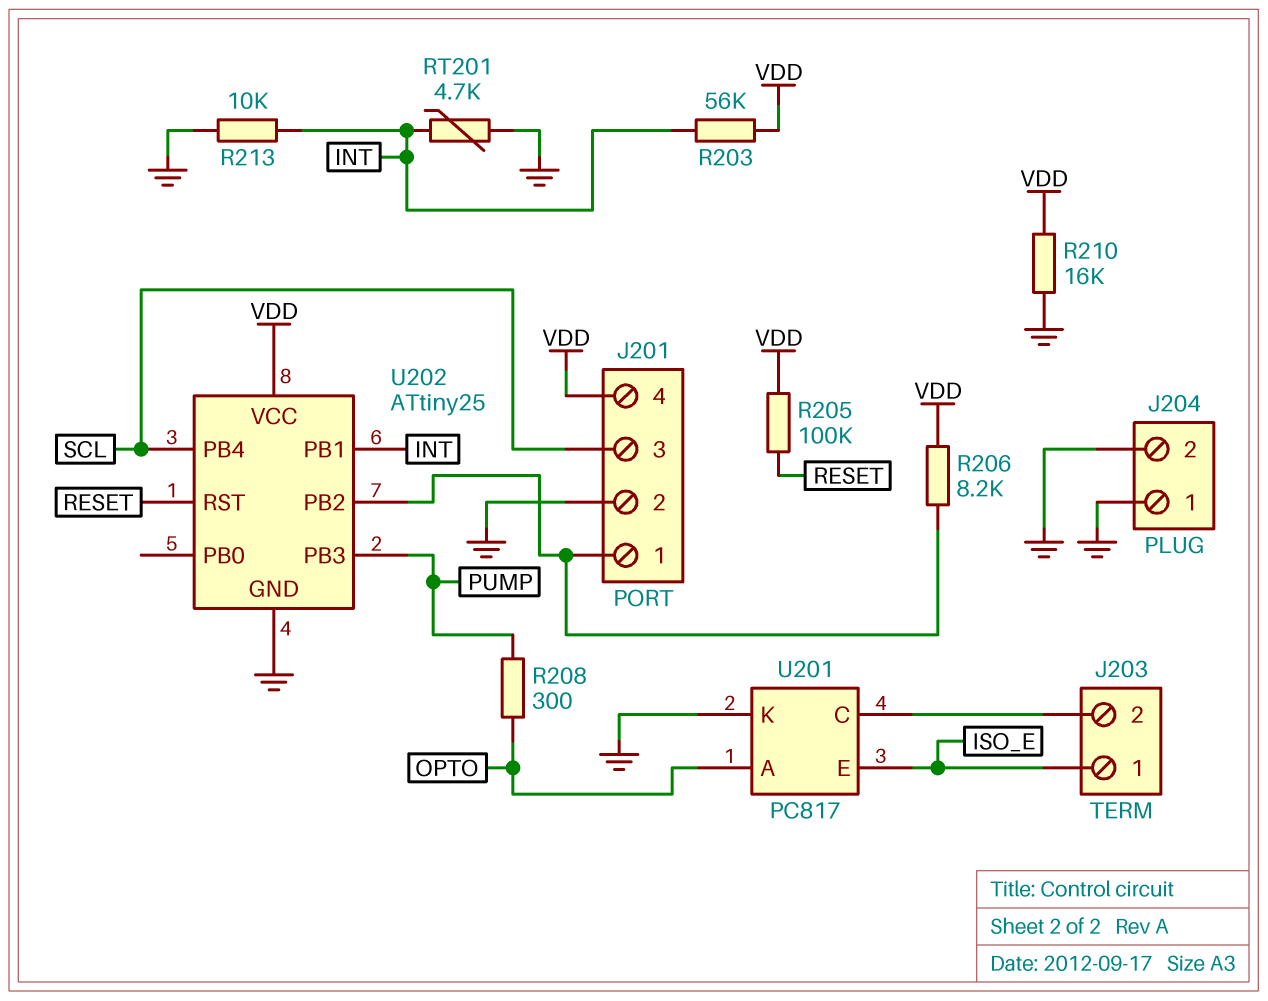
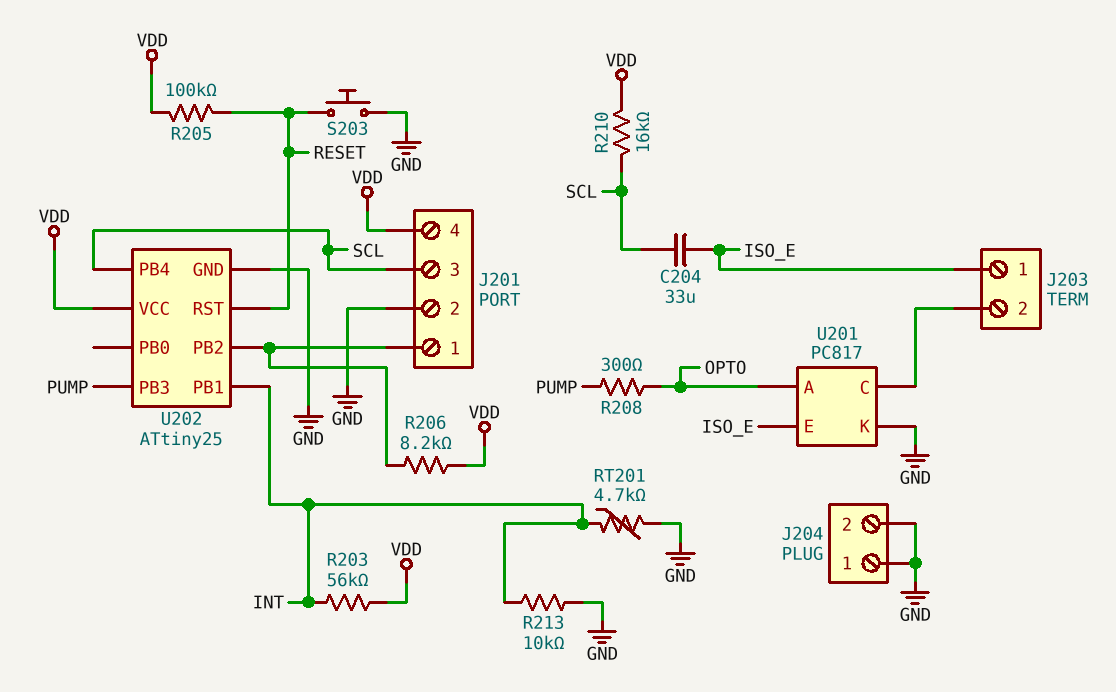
C204: none -> 33uF (ISO_E, SCL)
R210: 16k (GND, VDD) -> 16k (SCL, VDD)
S203: none -> button (GND, RESET)

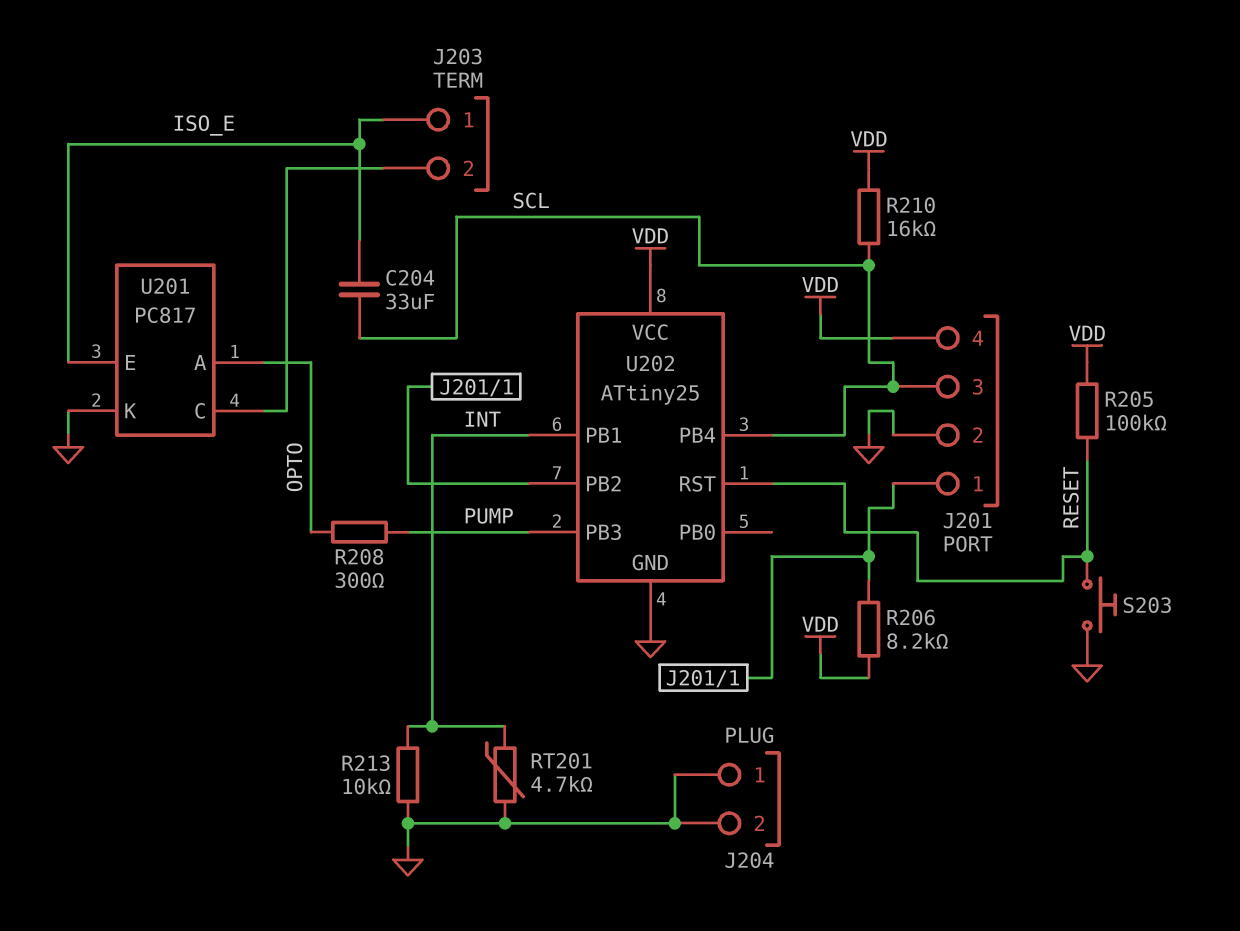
R203: 56k (INT, VDD) -> none

